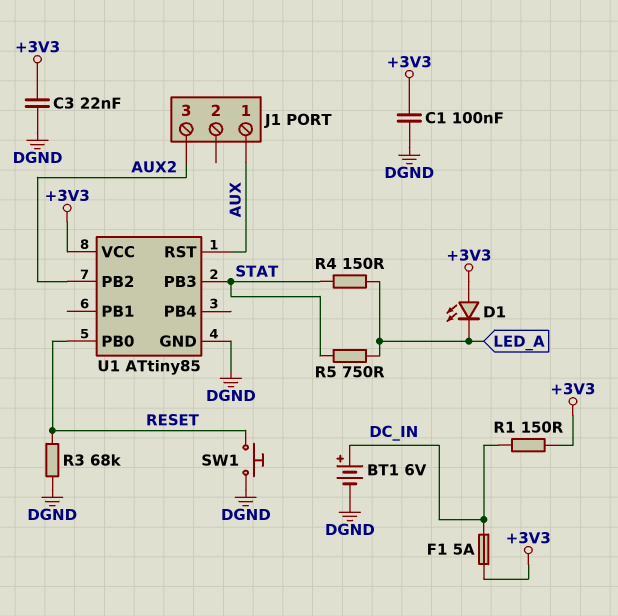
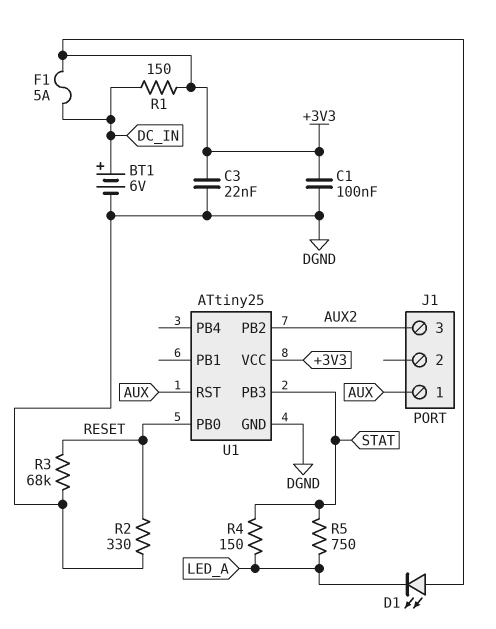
R2: none -> 330 (DGND, RESET)
SW1: button (DGND, RESET) -> none
U1: ATtiny85 -> ATtiny25

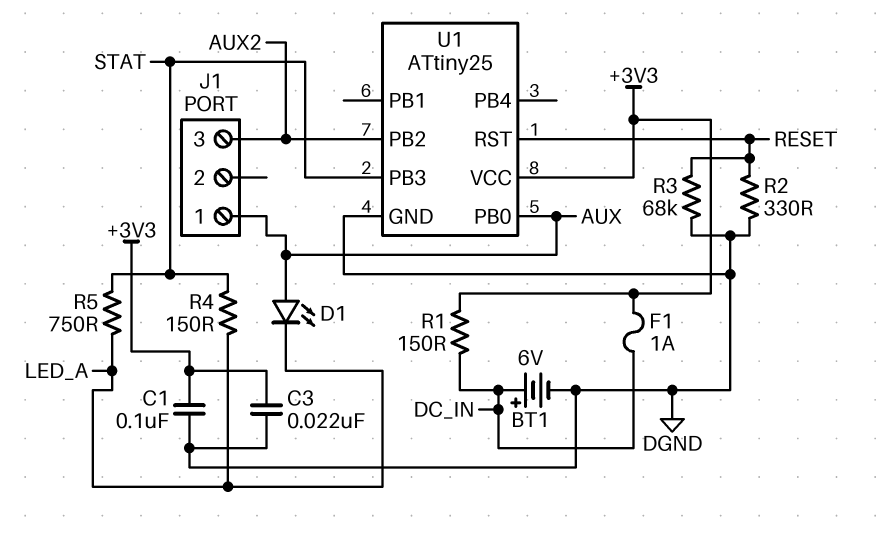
D1: LED (A +3V3, K LED_A) -> LED (A AUX, K LED_A)
F1: 5A (+3V3, DC_IN) -> 1A (+3V3, DC_IN)
U1 pin PB0: RESET -> AUX
U1 pin RST: AUX -> RESET

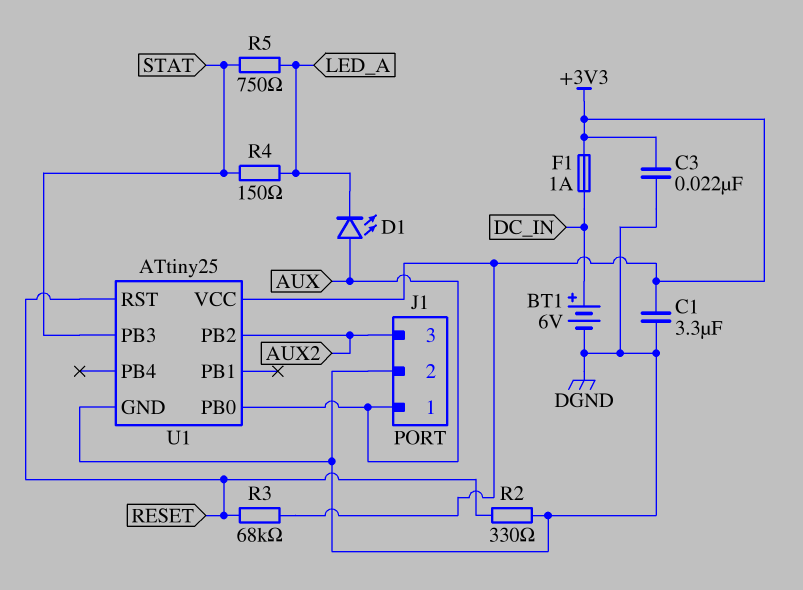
C1: 100nF (+3V3, DGND) -> 3.3uF (+3V3, DGND)
J1 pin 2: none -> DGND
R1: 150 (+3V3, DC_IN) -> none
R3: 68k (DGND, RESET) -> 68k (+3V3, RESET)

